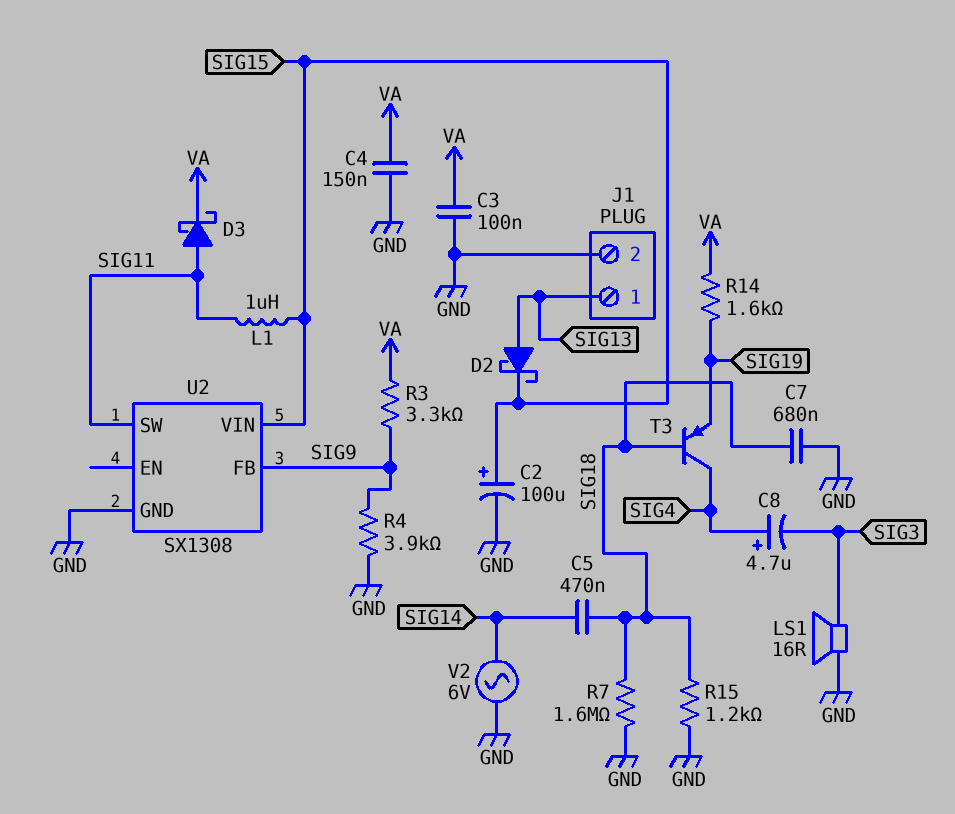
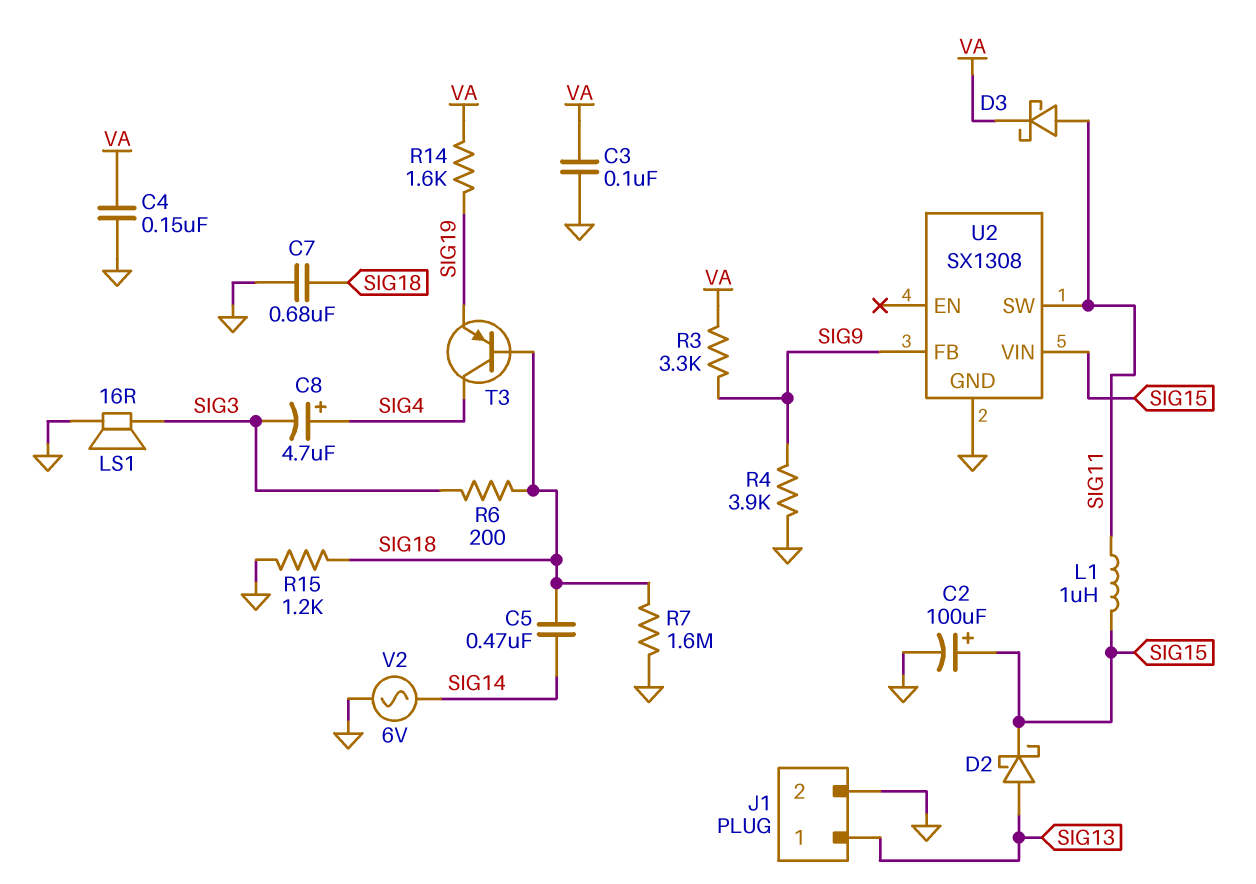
R6: none -> 200 (SIG3, SIG18)

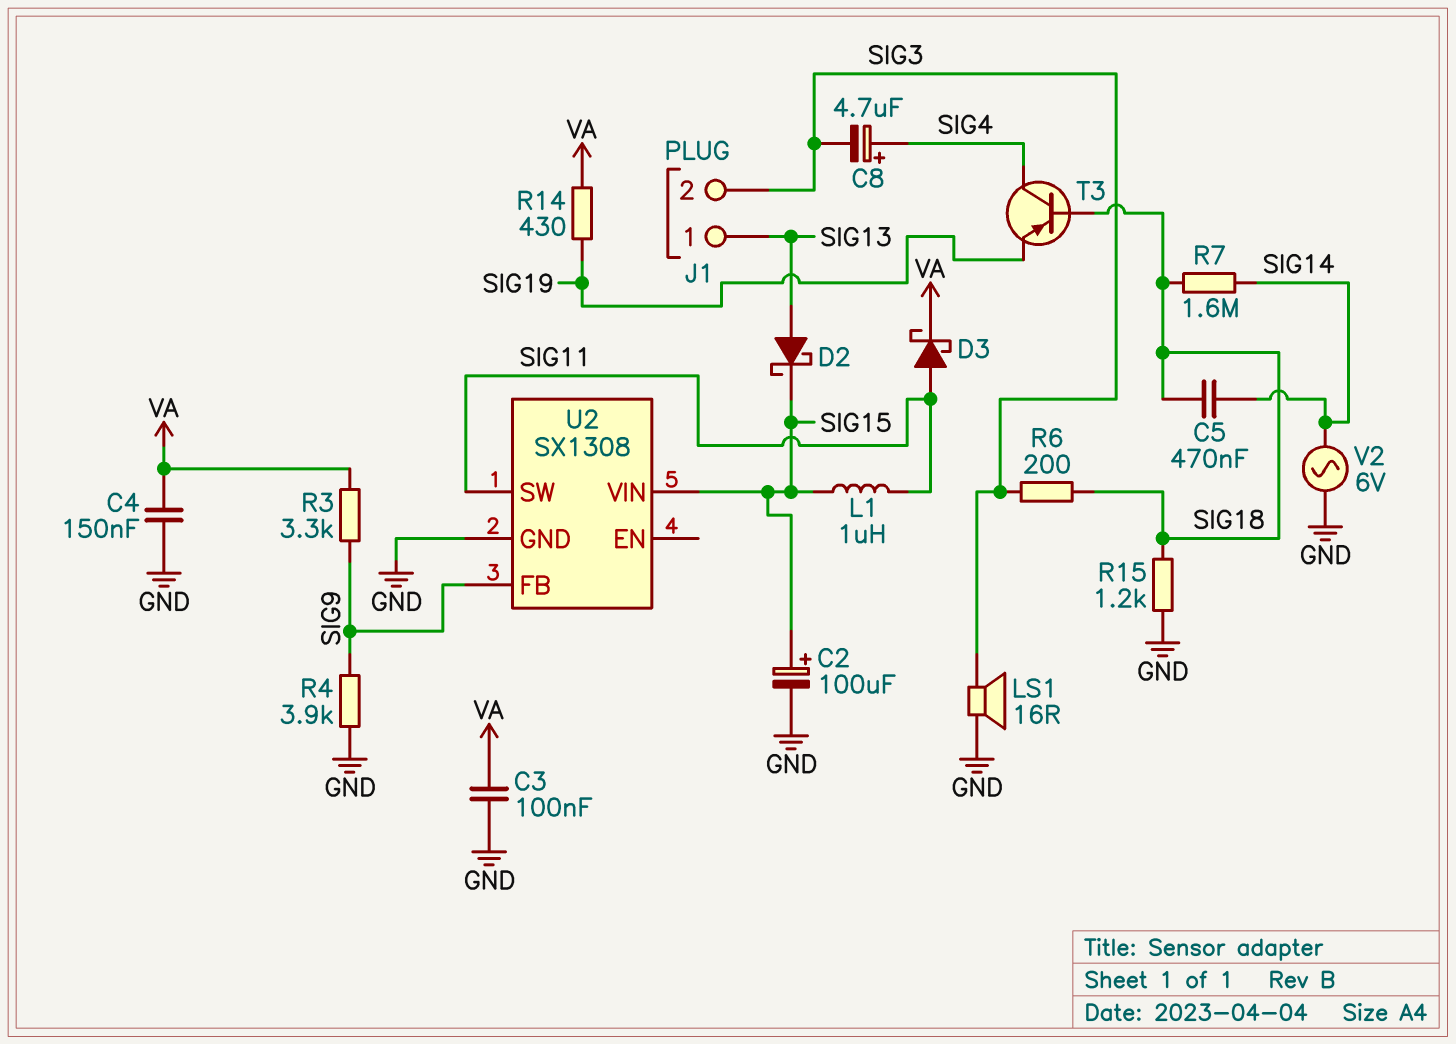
C7: 680nF (GND, SIG18) -> none
J1 pin 2: GND -> SIG3
R7: 1.6M (GND, SIG18) -> 1.6M (SIG14, SIG18)
R14: 1.6k (SIG19, VA) -> 430 (SIG19, VA)

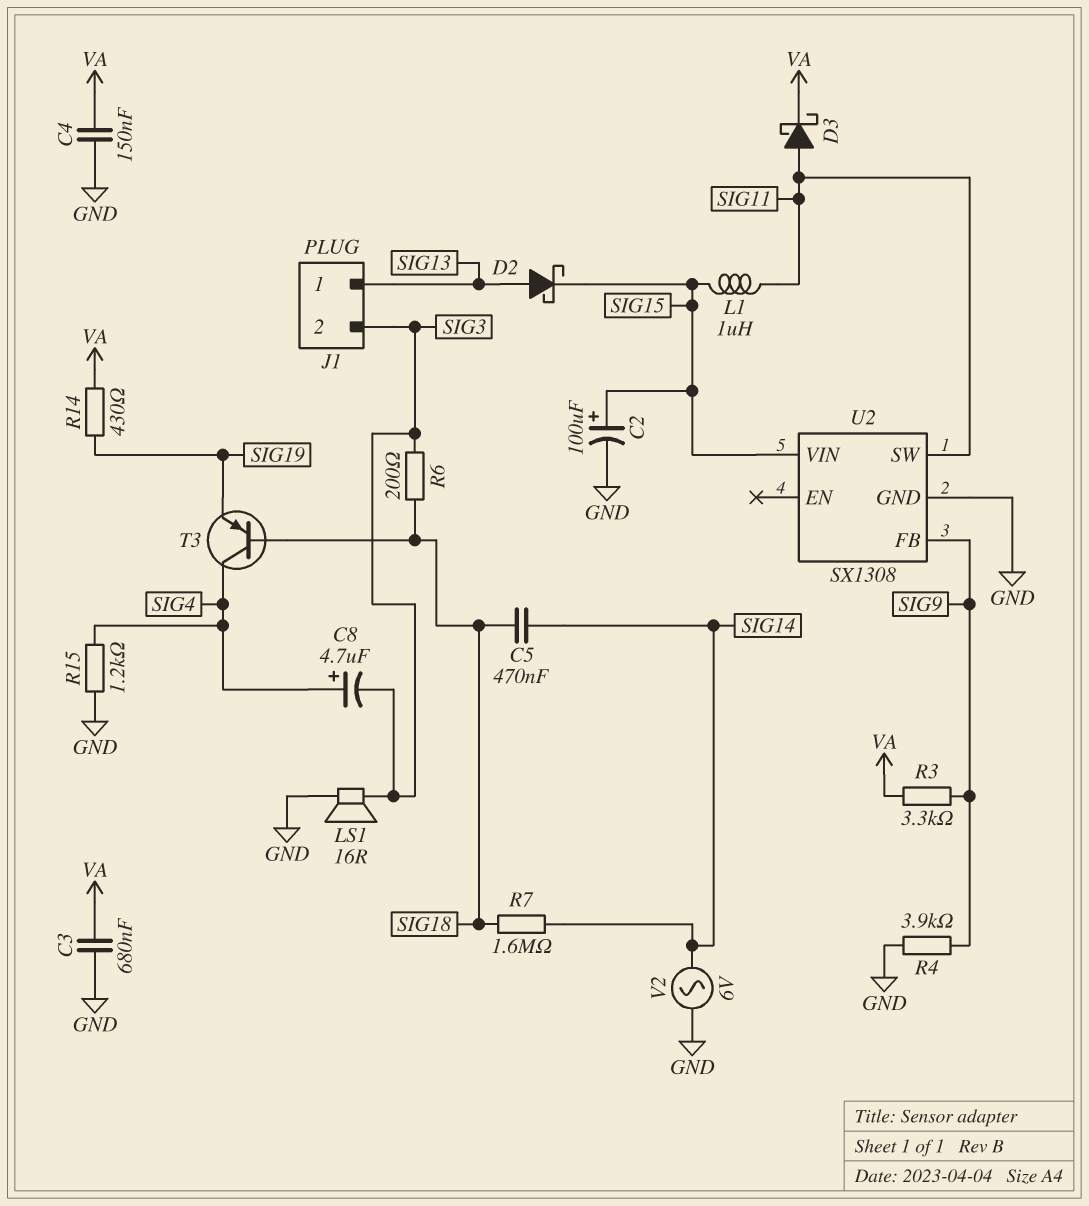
C3: 100nF (GND, VA) -> 680nF (GND, VA)
R15: 1.2k (GND, SIG18) -> 1.2k (GND, SIG4)

